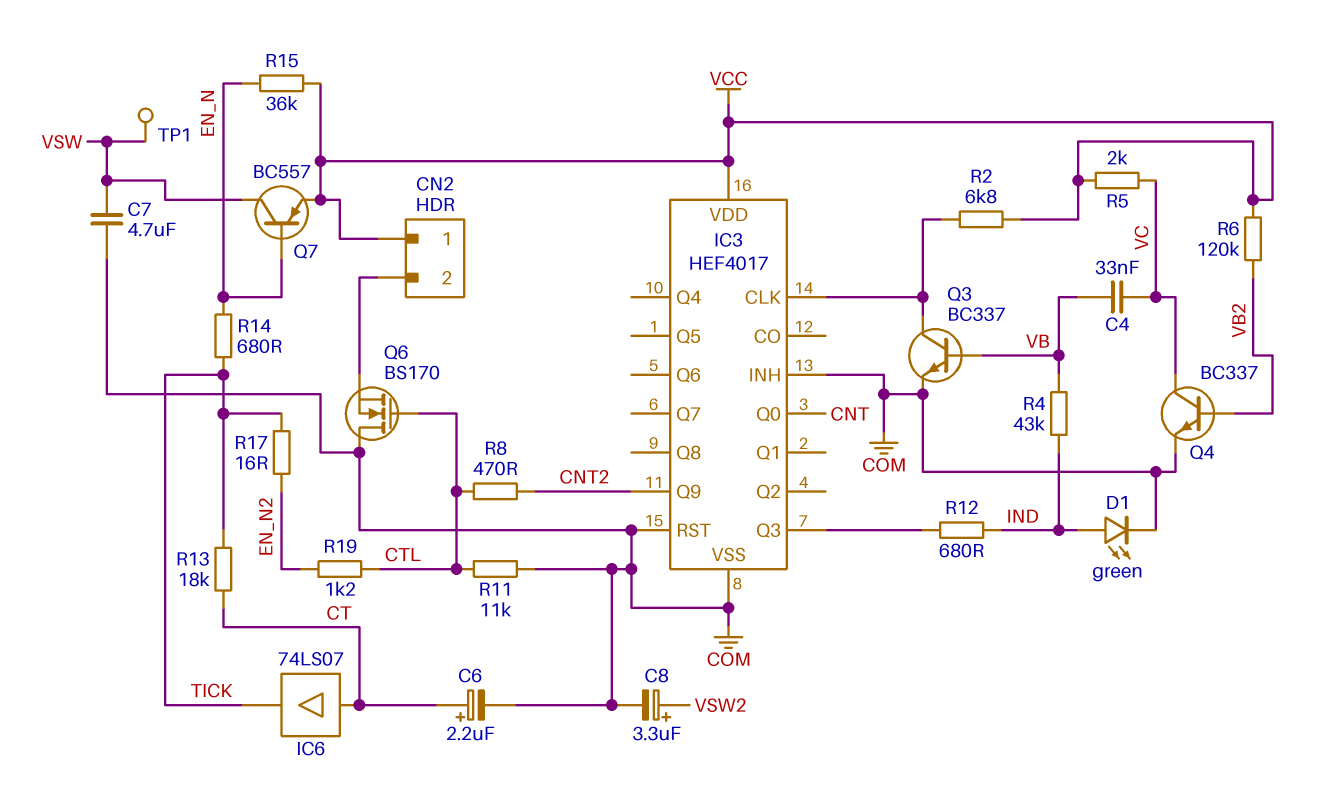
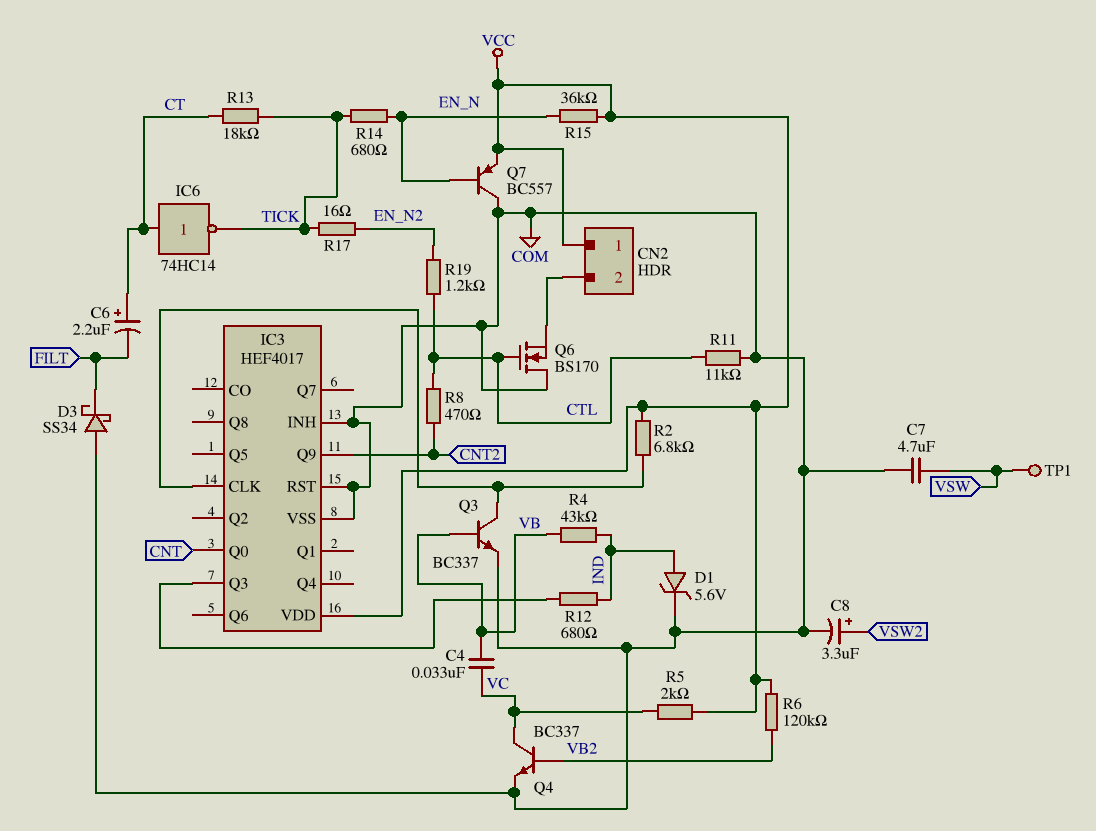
C6: 2.2uF (plus CT, minus COM) -> 2.2uF (plus CT, minus FILT)
D1: LED green (A IND, K COM) -> zener 5.6V (A IND, K COM)
D3: none -> schottky SS34 (A COM, K FILT)
IC6: buffer 74LS07 (in CT, out TICK) -> NOT 74HC14 (in CT, out TICK)
Q7: PNP BC557 (B EN_N, C VSW, E VCC) -> PNP BC557 (B EN_N, C COM, E VCC)

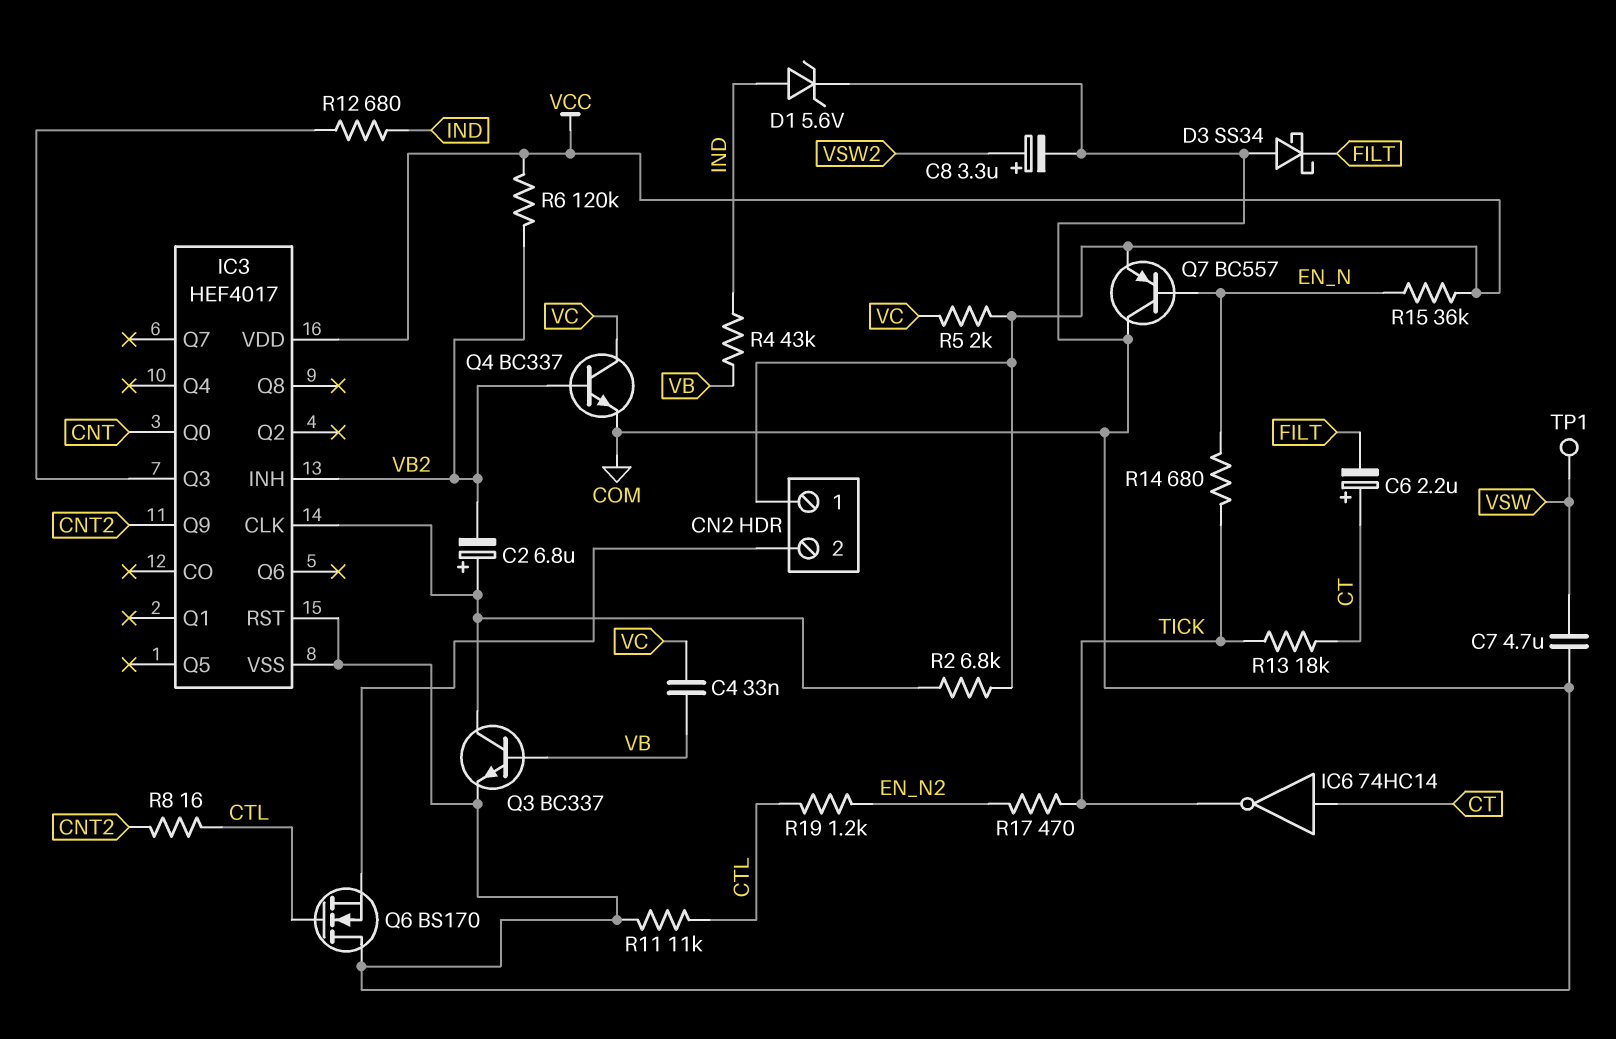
C2: none -> 6.8uF (plus IC3/CLK, minus VB2)
IC3 pin INH: COM -> VB2
R8: 470 (CNT2, CTL) -> 16 (CNT2, CTL)
R17: 16 (EN_N2, TICK) -> 470 (EN_N2, TICK)

